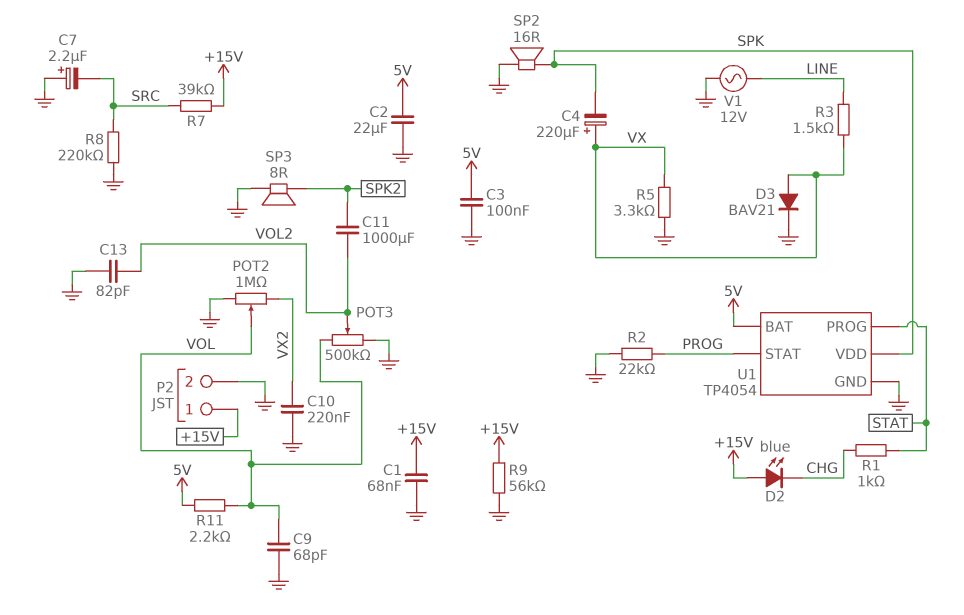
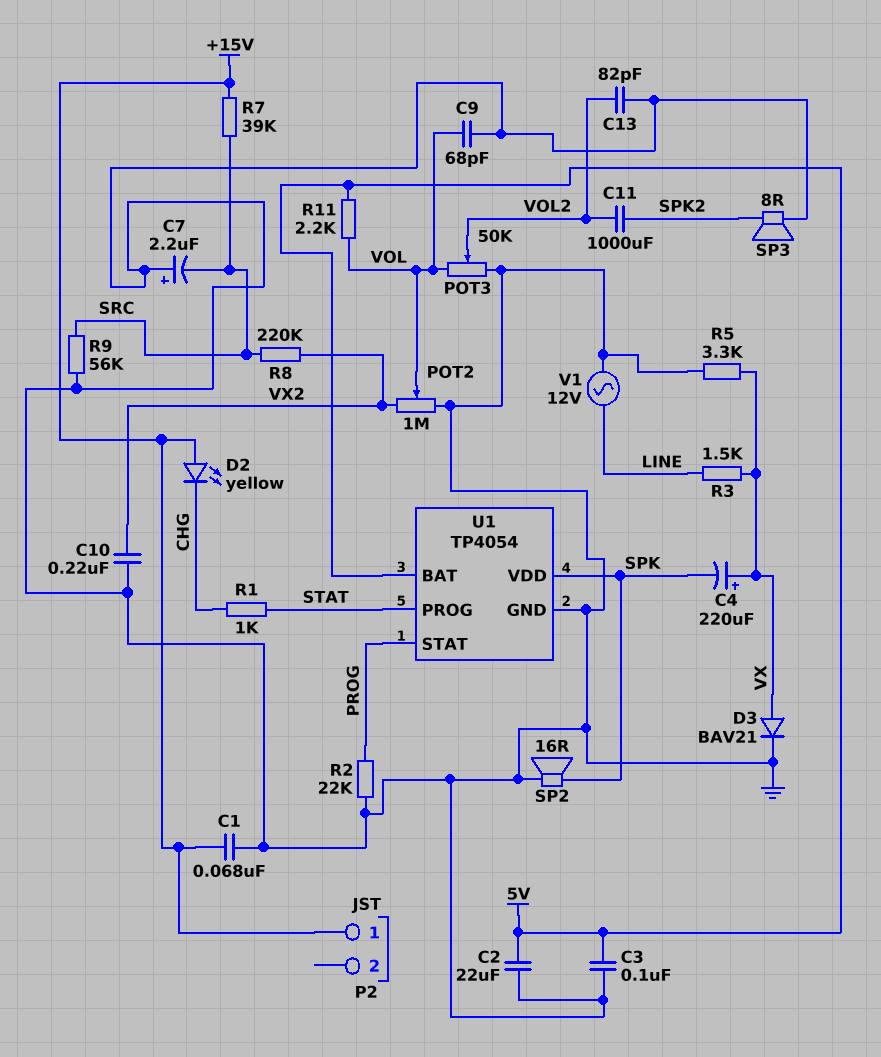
D2: LED blue (A +15V, K CHG) -> LED yellow (A +15V, K CHG)
P2 pin 2: GND -> none
POT3: 500k (GND, VOL, wiper VOL2) -> 50k (GND, VOL, wiper VOL2)
R8: 220k (GND, SRC) -> 220k (SRC, VX2)
R9: 56k (+15V, GND) -> 56k (GND, SRC)

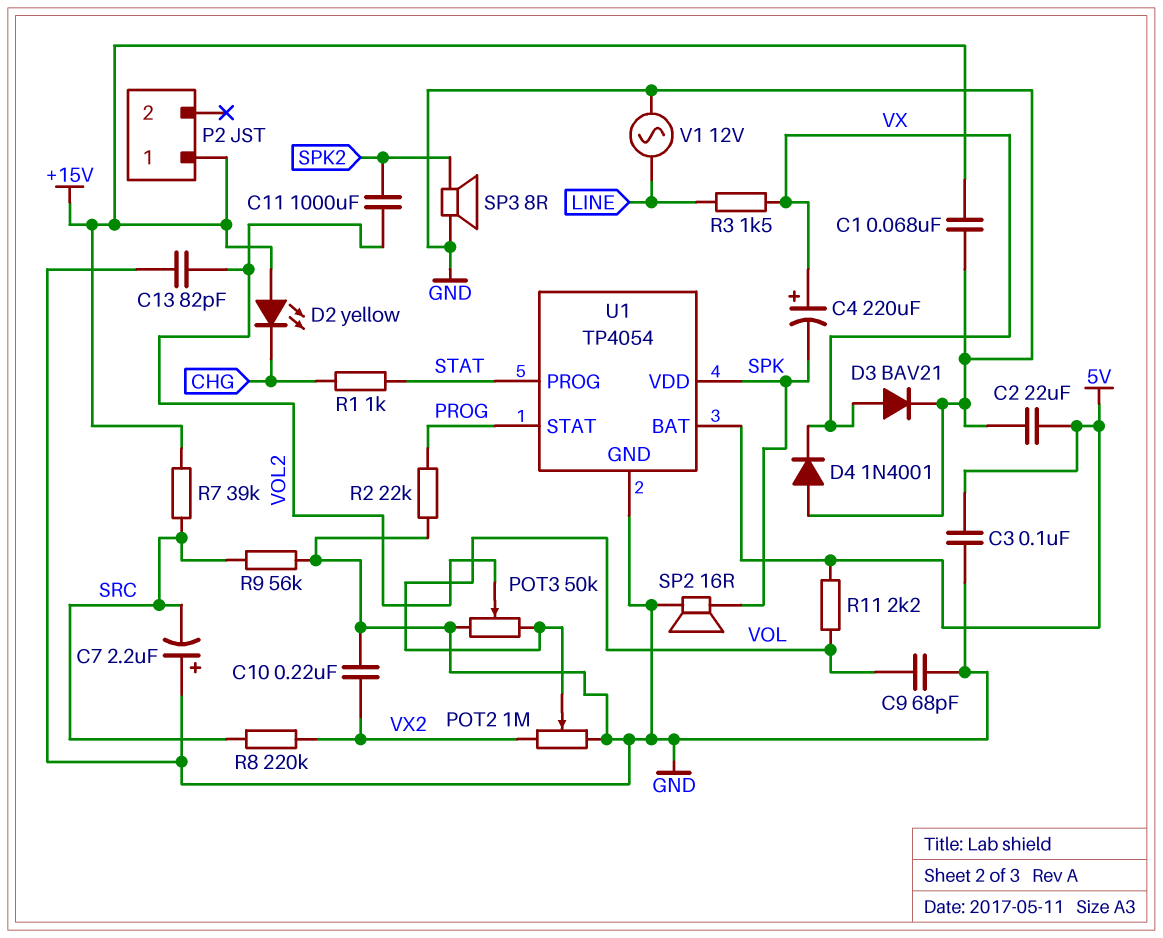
D4: none -> diode 1N4001 (A GND, K VX)
R5: 3.3k (GND, VX) -> none

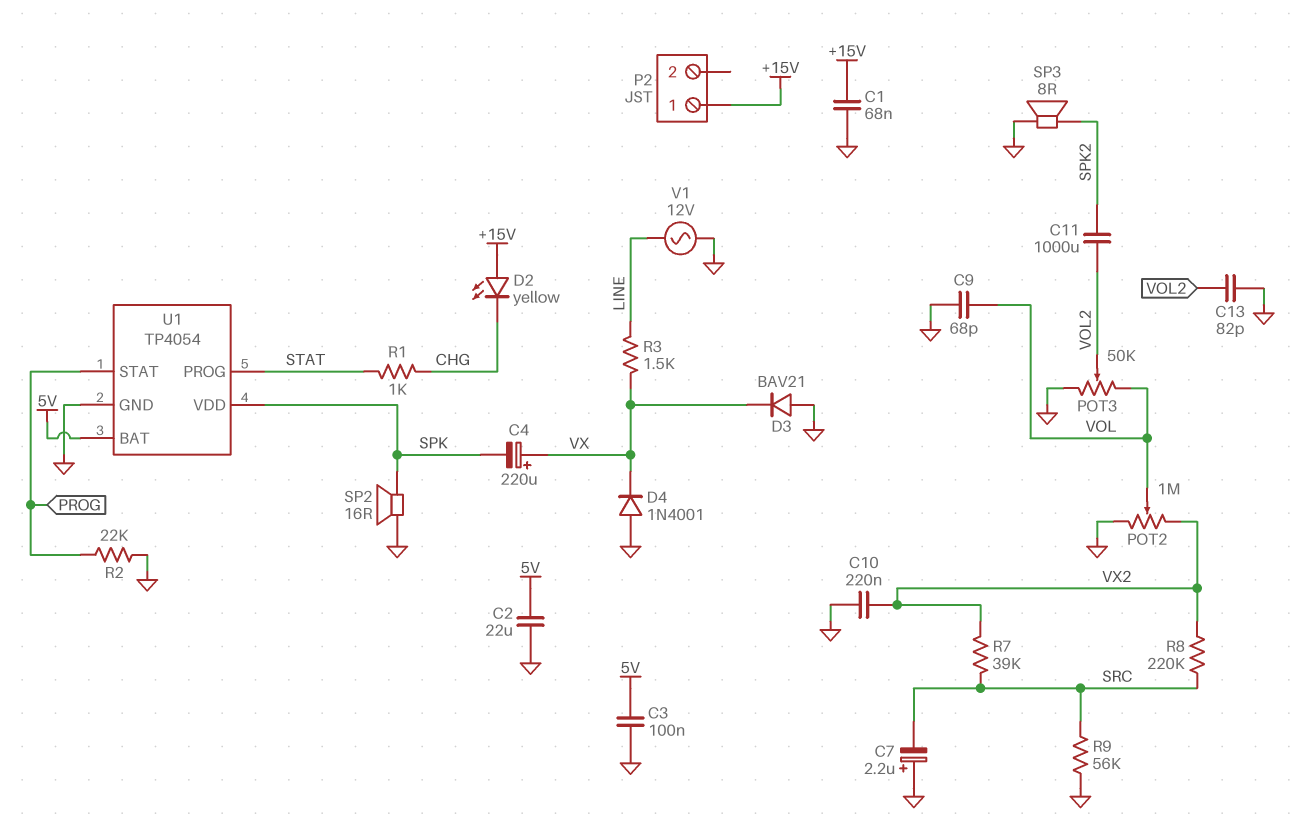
D3: diode BAV21 (A VX, K GND) -> diode BAV21 (A GND, K VX)
R7: 39k (+15V, SRC) -> 39k (SRC, VX2)
R11: 2.2k (5V, VOL) -> none

